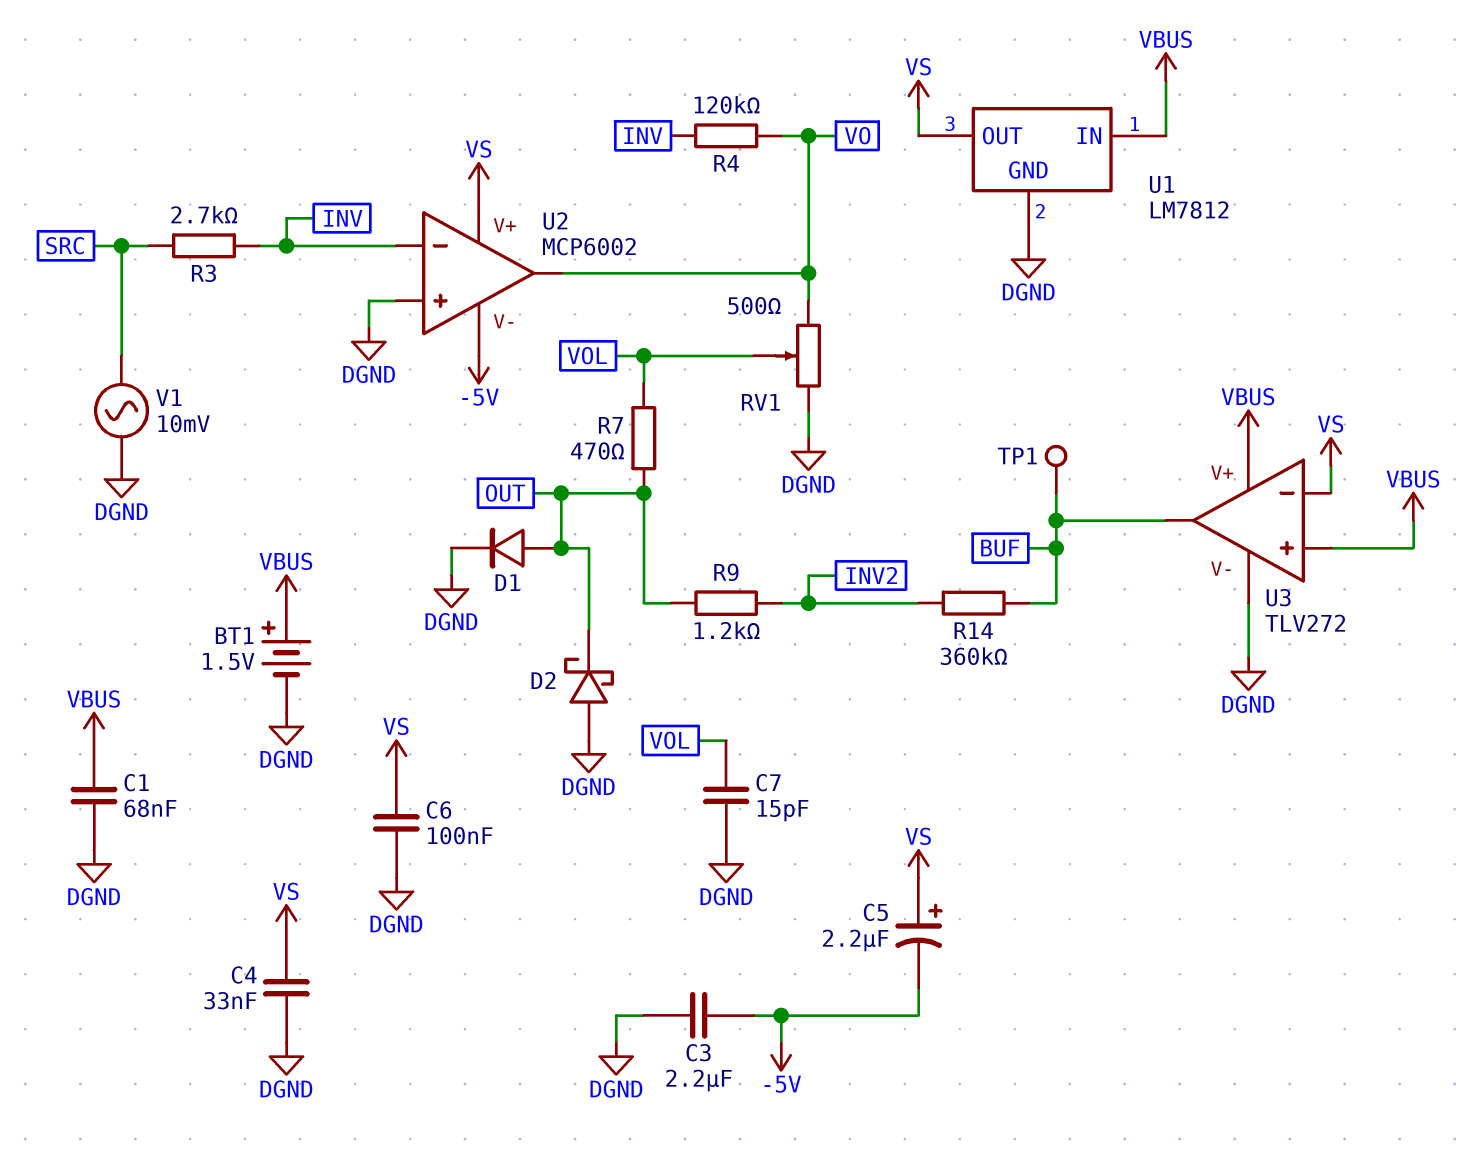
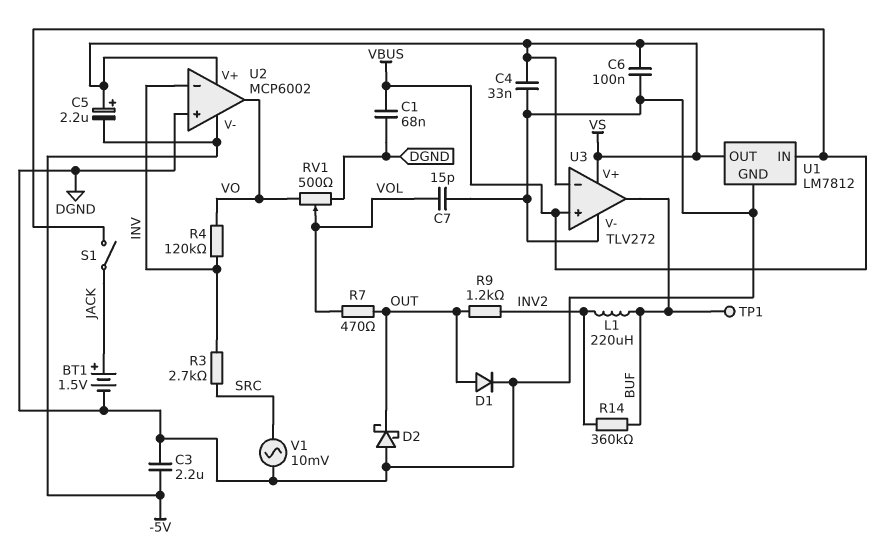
BT1: 1.5V (plus VBUS, minus DGND) -> 1.5V (plus JACK, minus DGND)
L1: none -> 220uH (BUF, INV2)
S1: none -> switch (JACK, VBUS)
U3 pin V+: VBUS -> VS

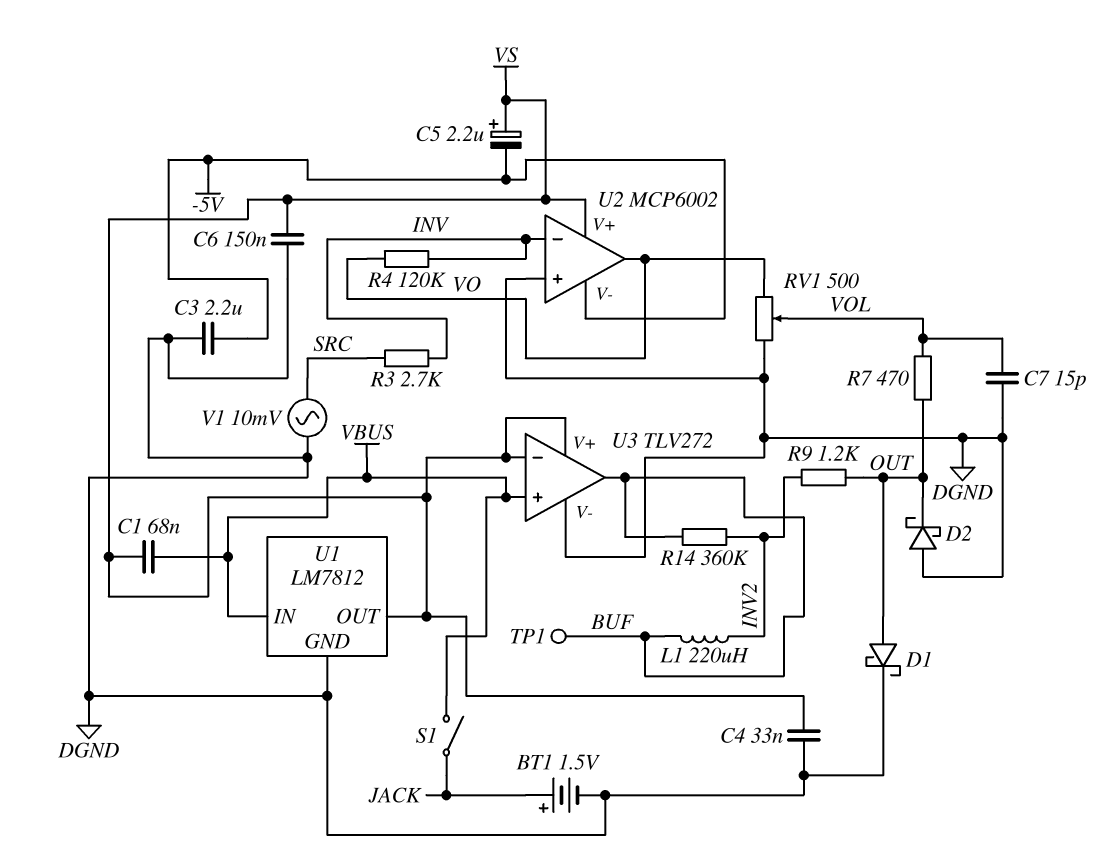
C1: 68nF (DGND, VBUS) -> 68nF (VBUS, VS)
C6: 100nF (DGND, VS) -> 150nF (DGND, VS)
D1: diode (A OUT, K DGND) -> schottky (A OUT, K DGND)

